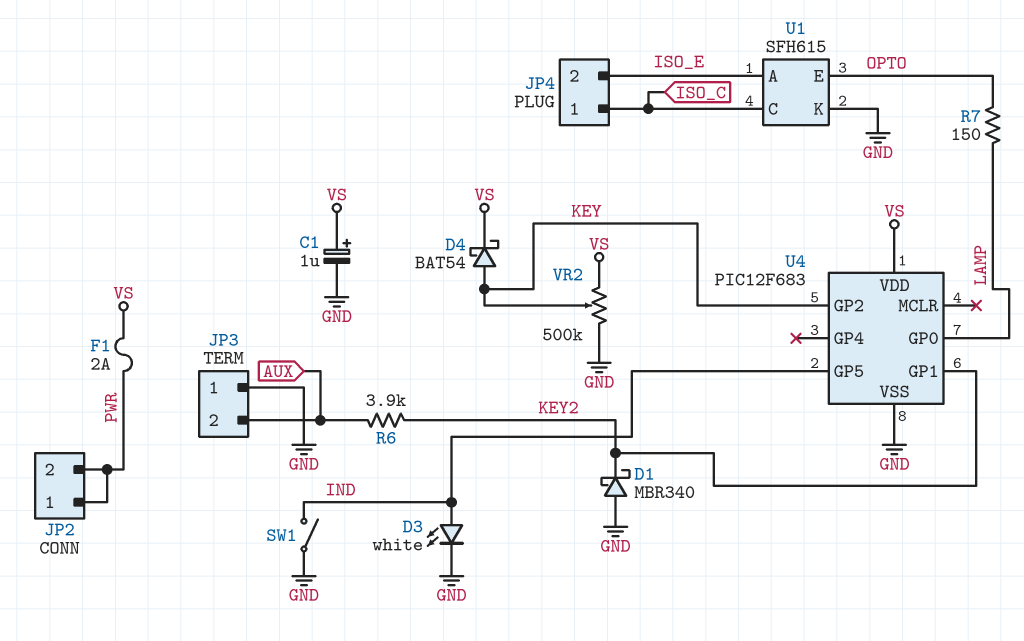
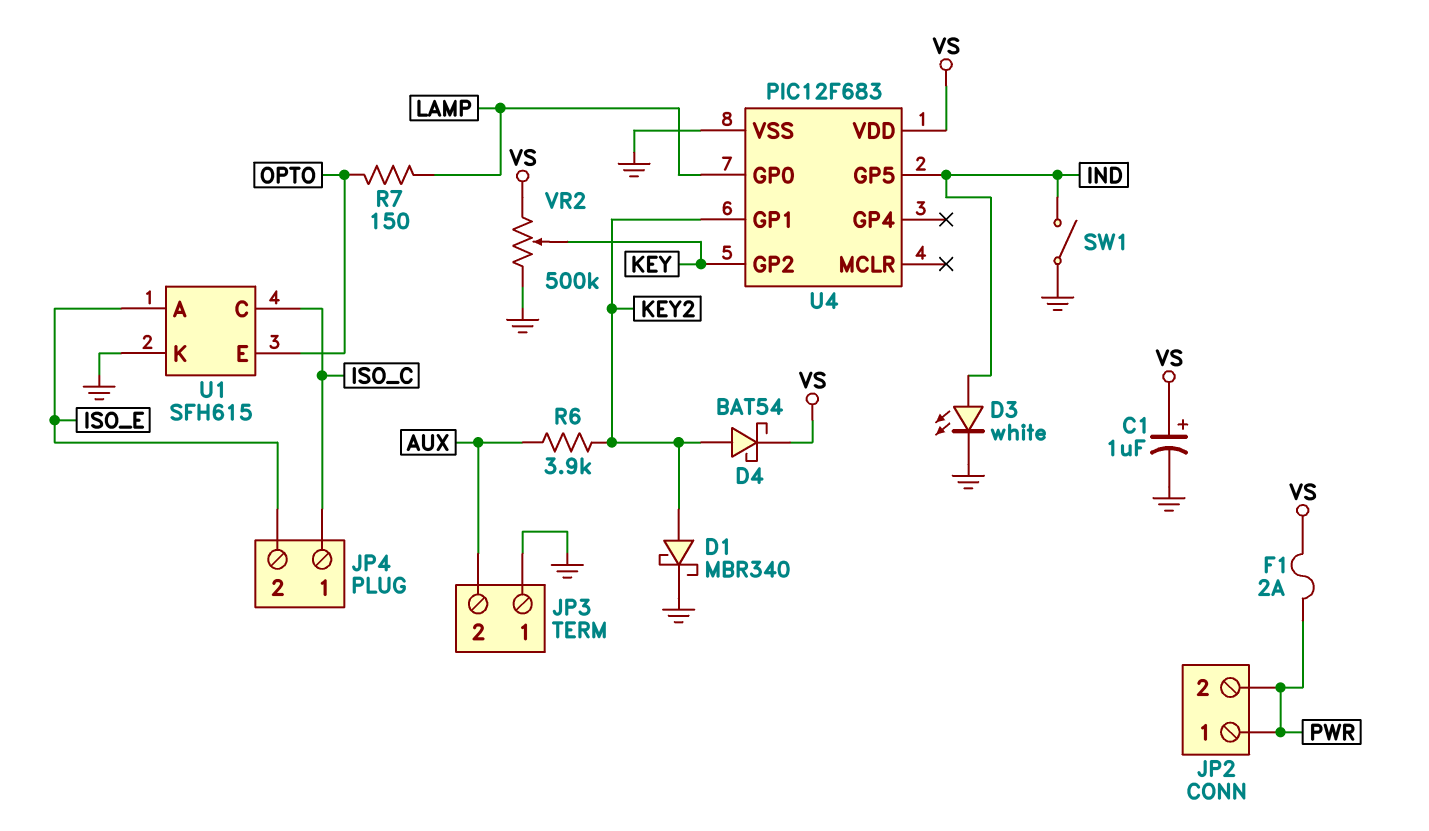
D1: schottky MBR340 (A GND, K KEY2) -> schottky MBR340 (A KEY2, K GND)
D4: schottky BAT54 (A KEY, K VS) -> schottky BAT54 (A KEY2, K VS)

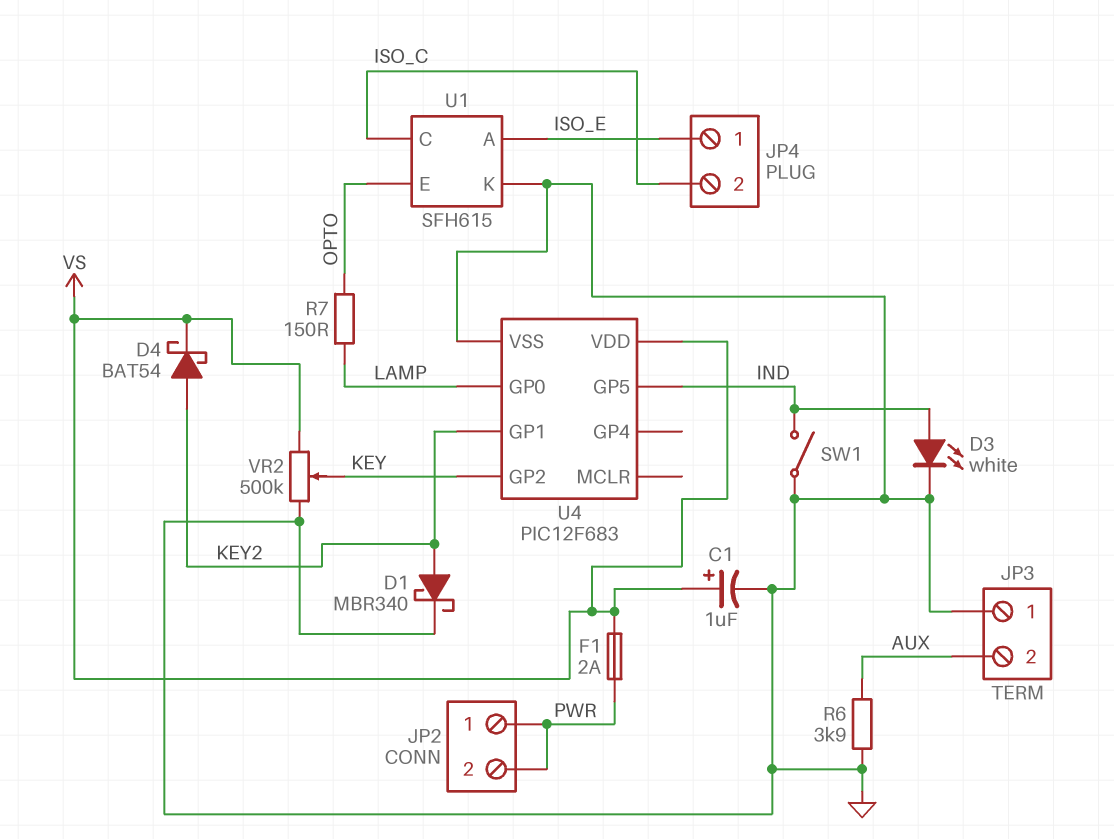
JP4 pin 1: ISO_C -> ISO_E
JP4 pin 2: ISO_E -> ISO_C
R6: 3.9k (AUX, KEY2) -> 3.9k (AUX, GND)

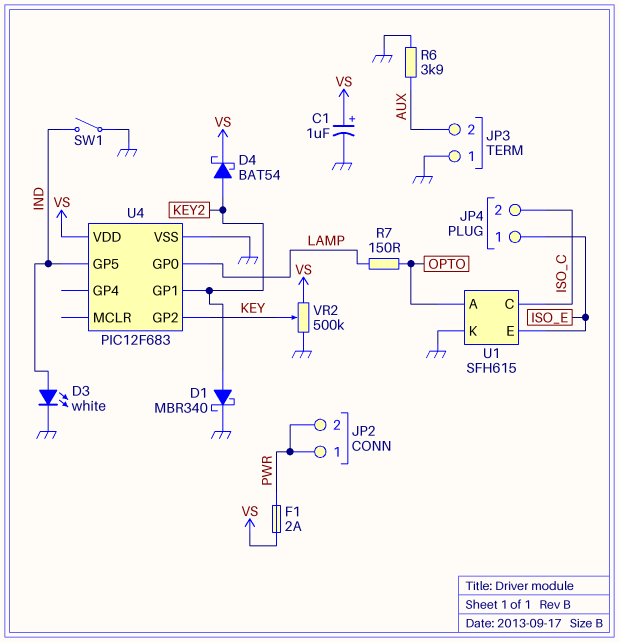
U1 pin A: ISO_E -> OPTO
U1 pin E: OPTO -> ISO_E

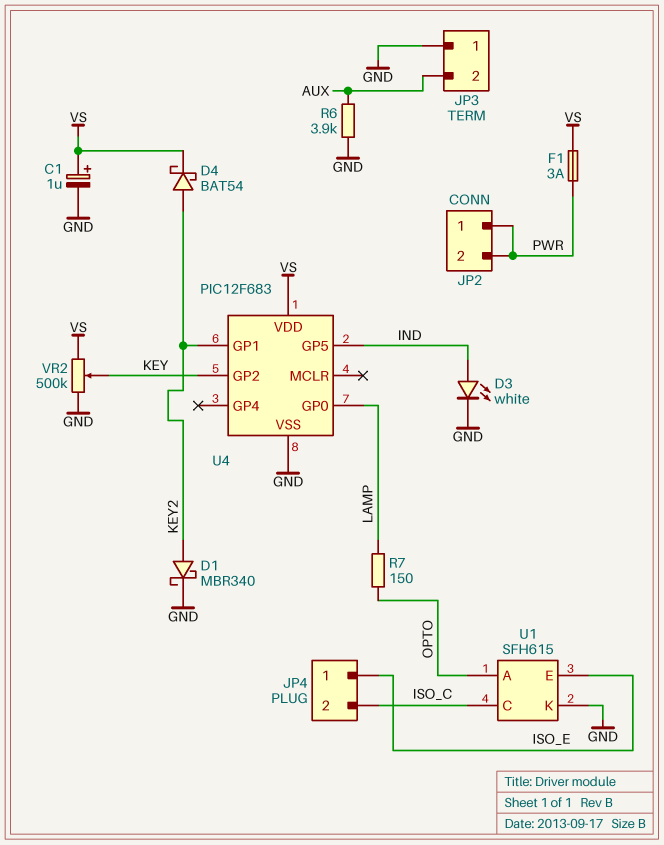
F1: 2A (PWR, VS) -> 3A (PWR, VS)
SW1: switch (GND, IND) -> none

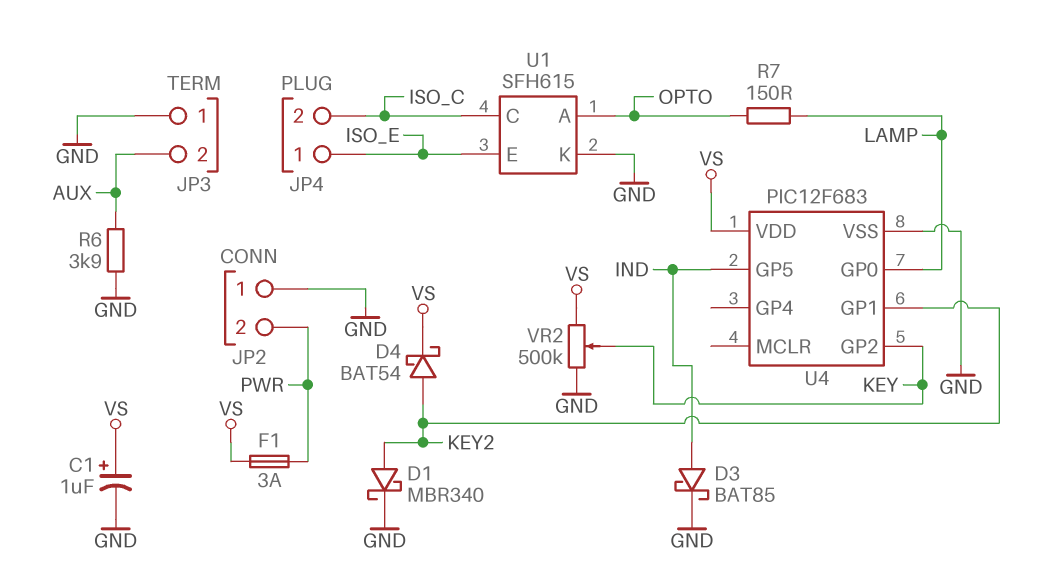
D3: LED white (A IND, K GND) -> schottky BAT85 (A IND, K GND)
JP2 pin 1: PWR -> GND

